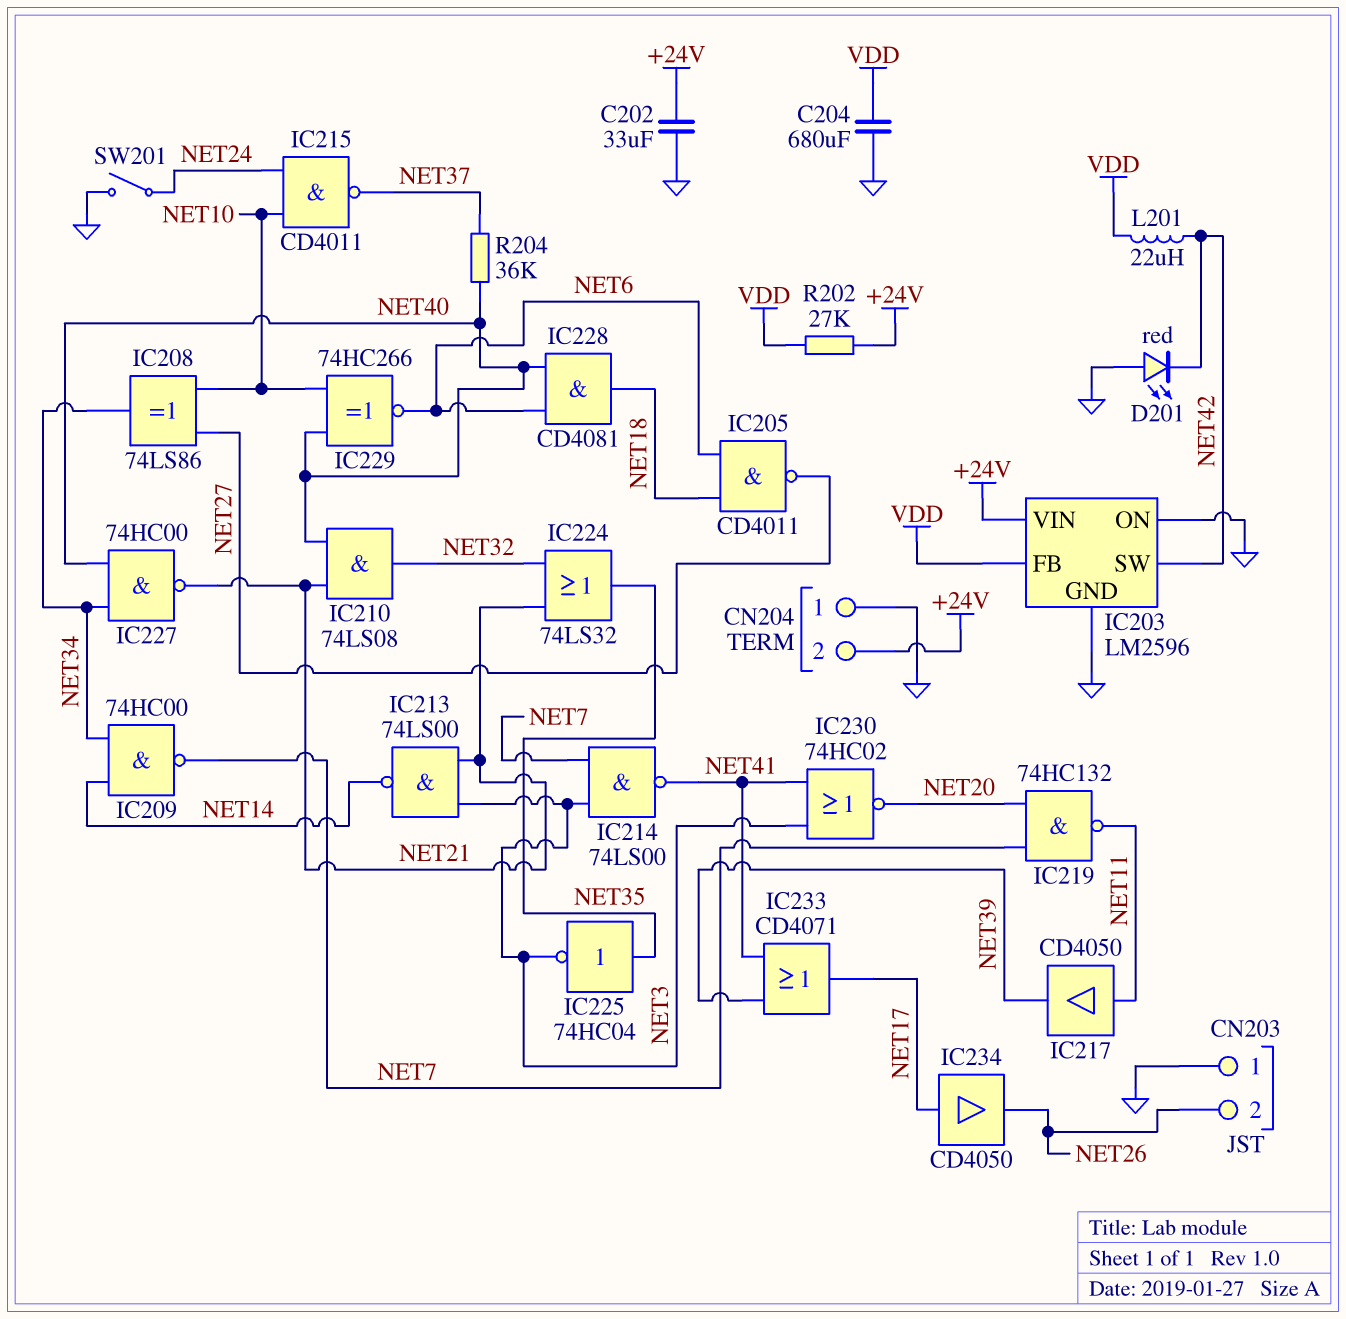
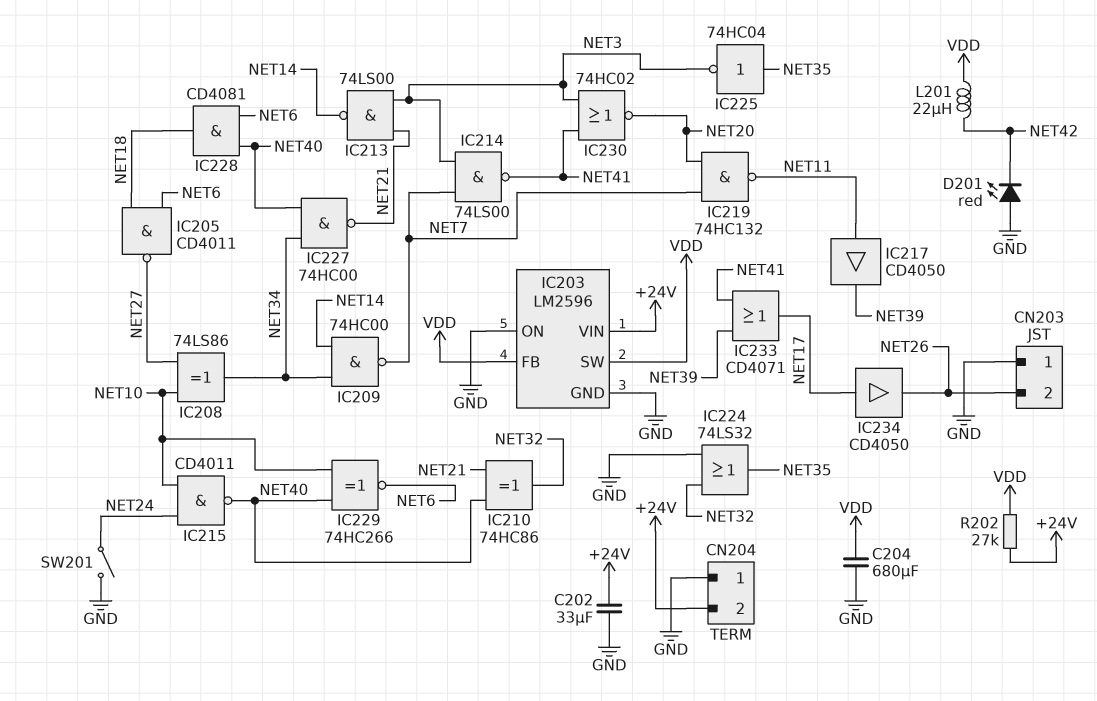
IC203 pin SW: NET42 -> VDD
IC210: AND 74LS08 (in NET21, in NET40, out NET32) -> XOR 74HC86 (in NET21, in NET40, out NET32)
IC215: NAND CD4011 (in NET10, in NET24, out NET37) -> NAND CD4011 (in NET10, in NET24, out NET40)
IC224: OR 74LS32 (in NET21, in NET32, out NET35) -> OR 74LS32 (in GND, in NET32, out NET35)
R204: 36k (NET37, NET40) -> none

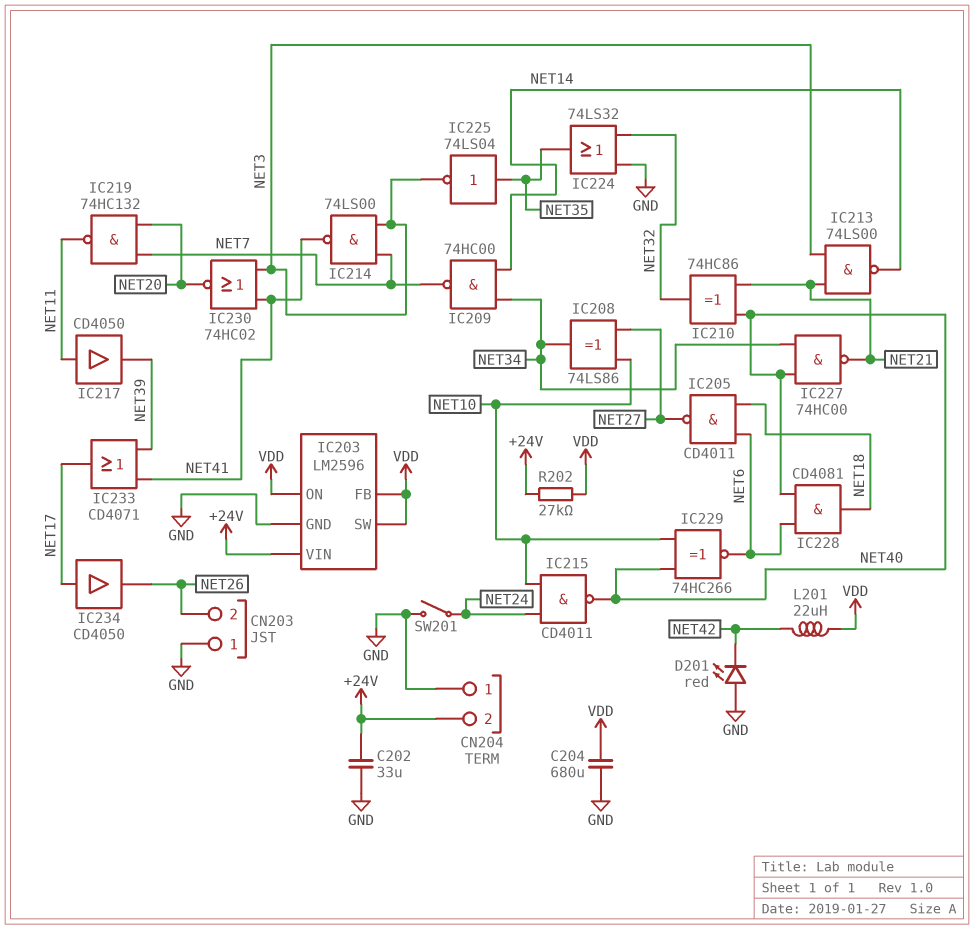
IC203 pin ON: GND -> VDD
IC225: NOT 74HC04 (in NET35, out NET3) -> NOT 74LS04 (in NET35, out NET3)

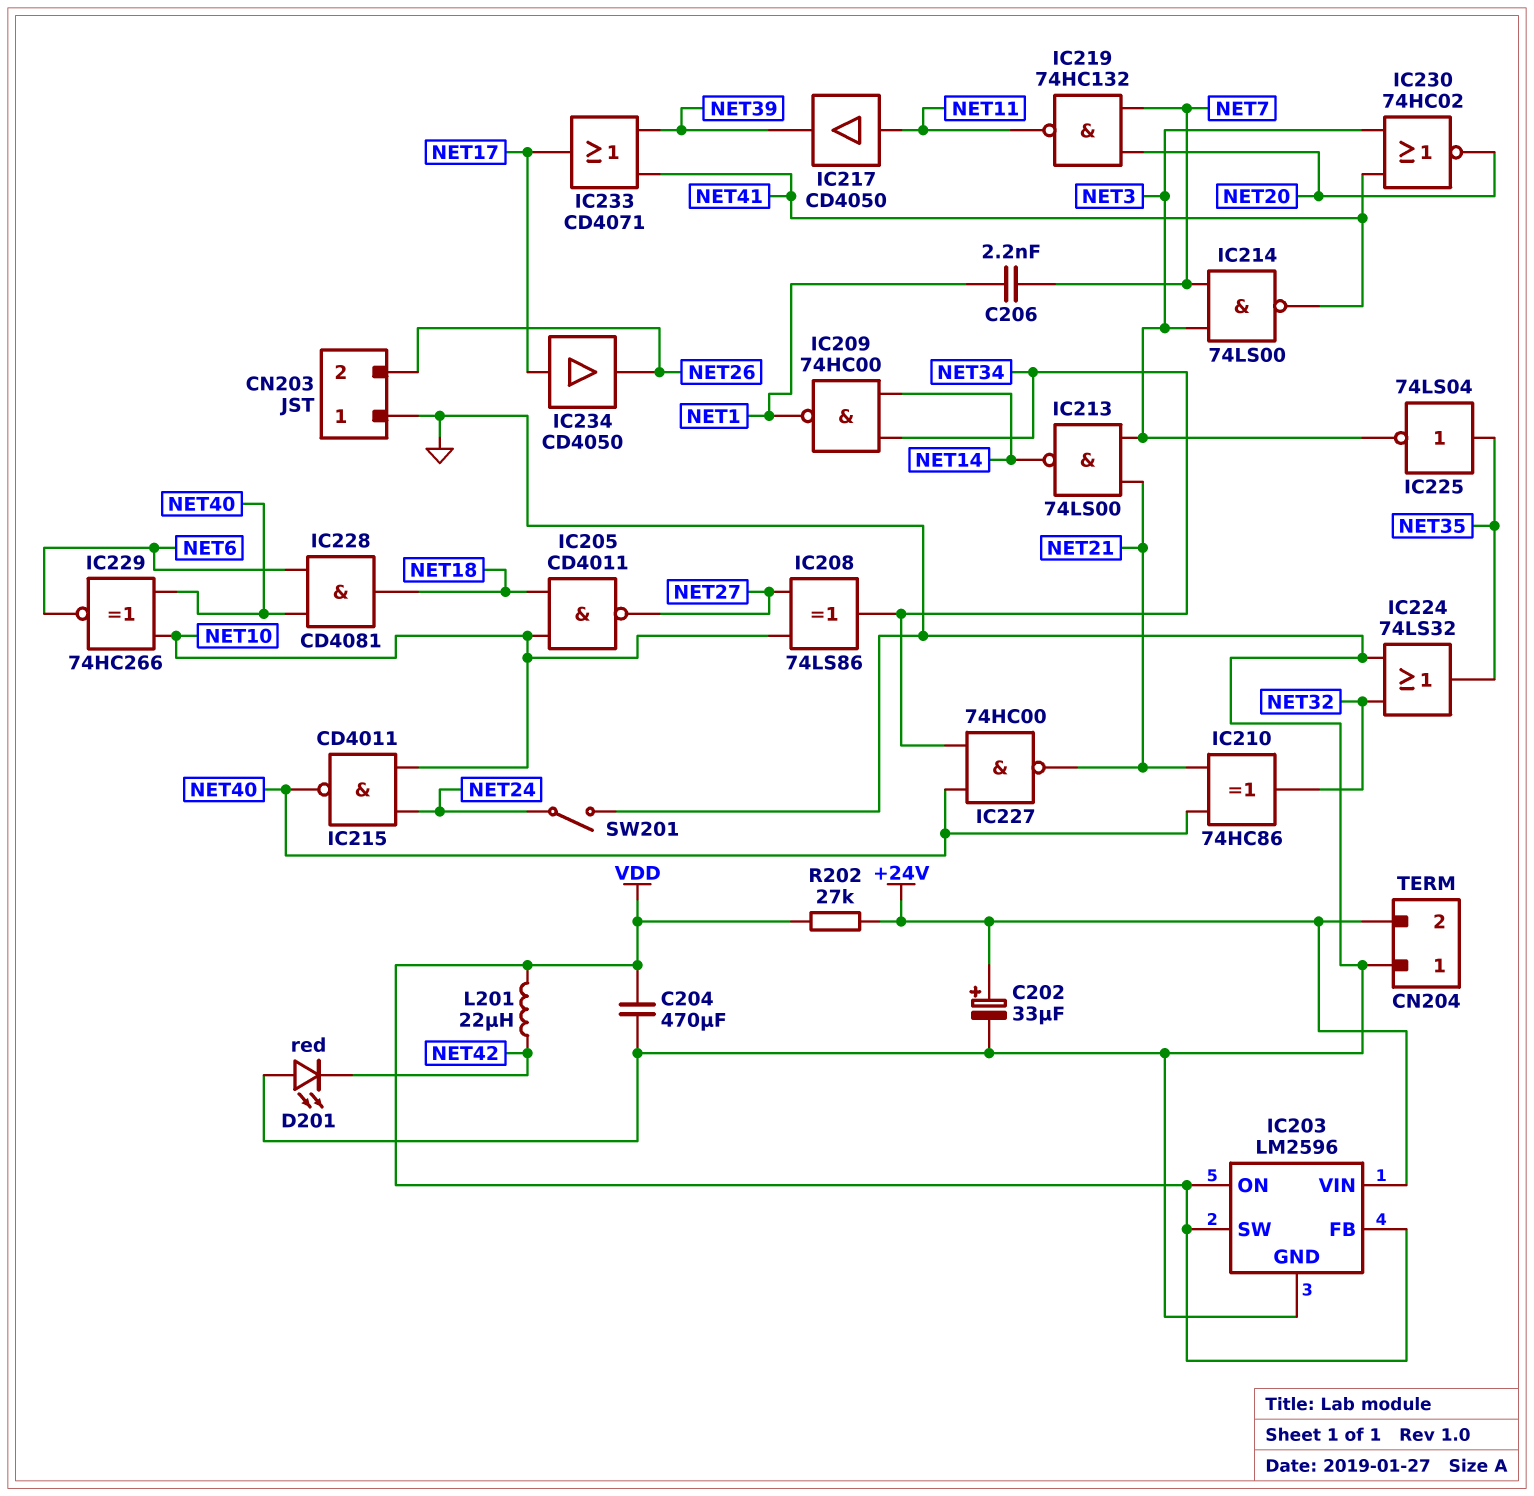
C202: 33uF (+24V, GND) -> 33uF (plus +24V, minus GND)
C204: 680uF (GND, VDD) -> 470uF (GND, VDD)
C206: none -> 2.2nF (NET1, NET7)
IC205: NAND CD4011 (in NET6, in NET18, out NET27) -> NAND CD4011 (in NET10, in NET18, out NET27)
IC209: NAND 74HC00 (in NET14, in NET34, out NET7) -> NAND 74HC00 (in NET14, in NET34, out NET1)

